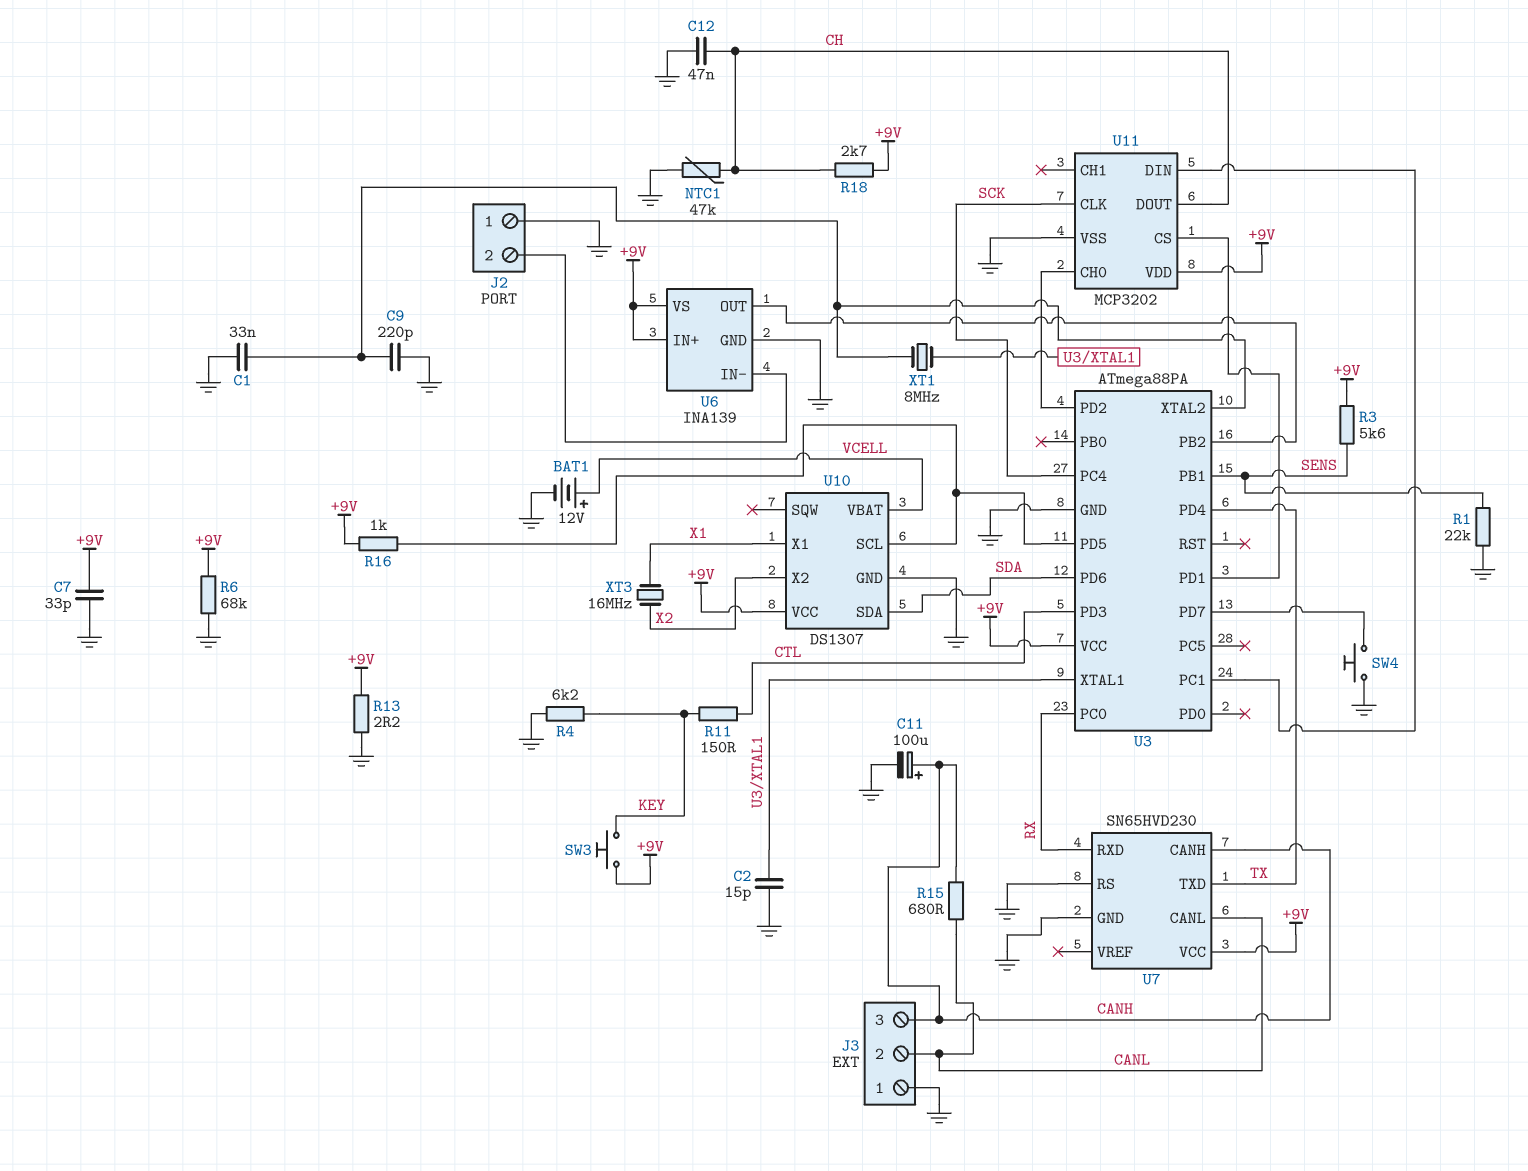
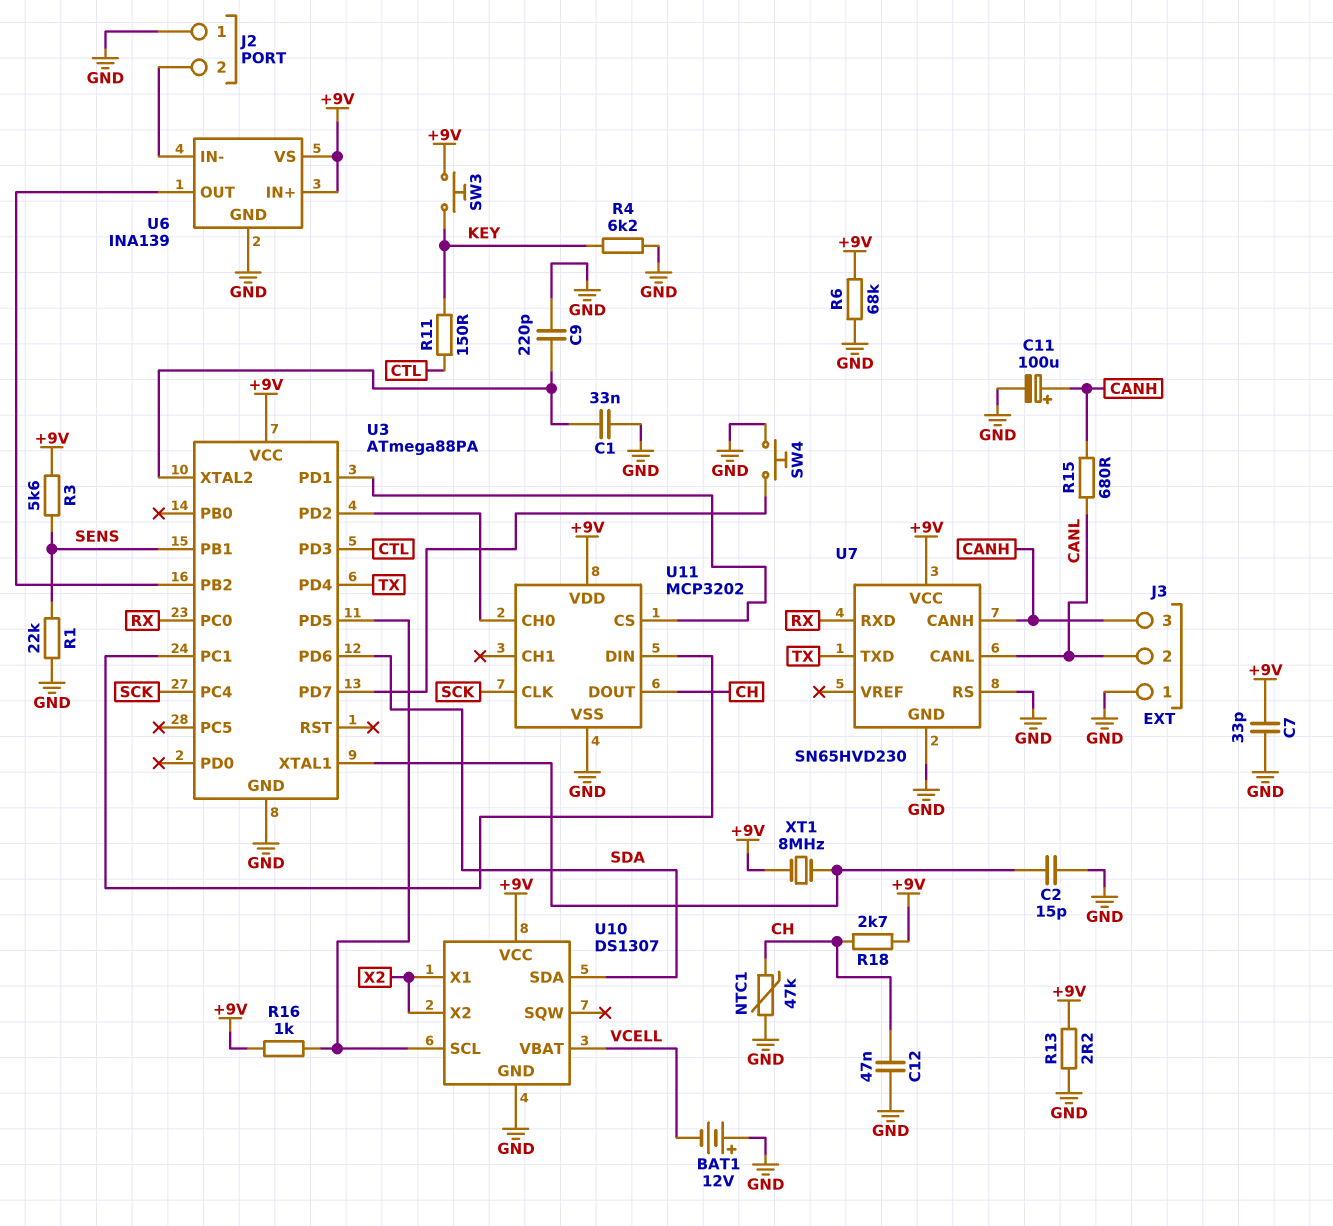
BAT1: 12V (plus VCELL, minus GND) -> 12V (plus GND, minus VCELL)
U10 pin X1: X1 -> X2
XT1: 8MHz (U3/XTAL1, U3/XTAL2) -> 8MHz (+9V, U3/XTAL1)
XT3: 16MHz (X1, X2) -> none

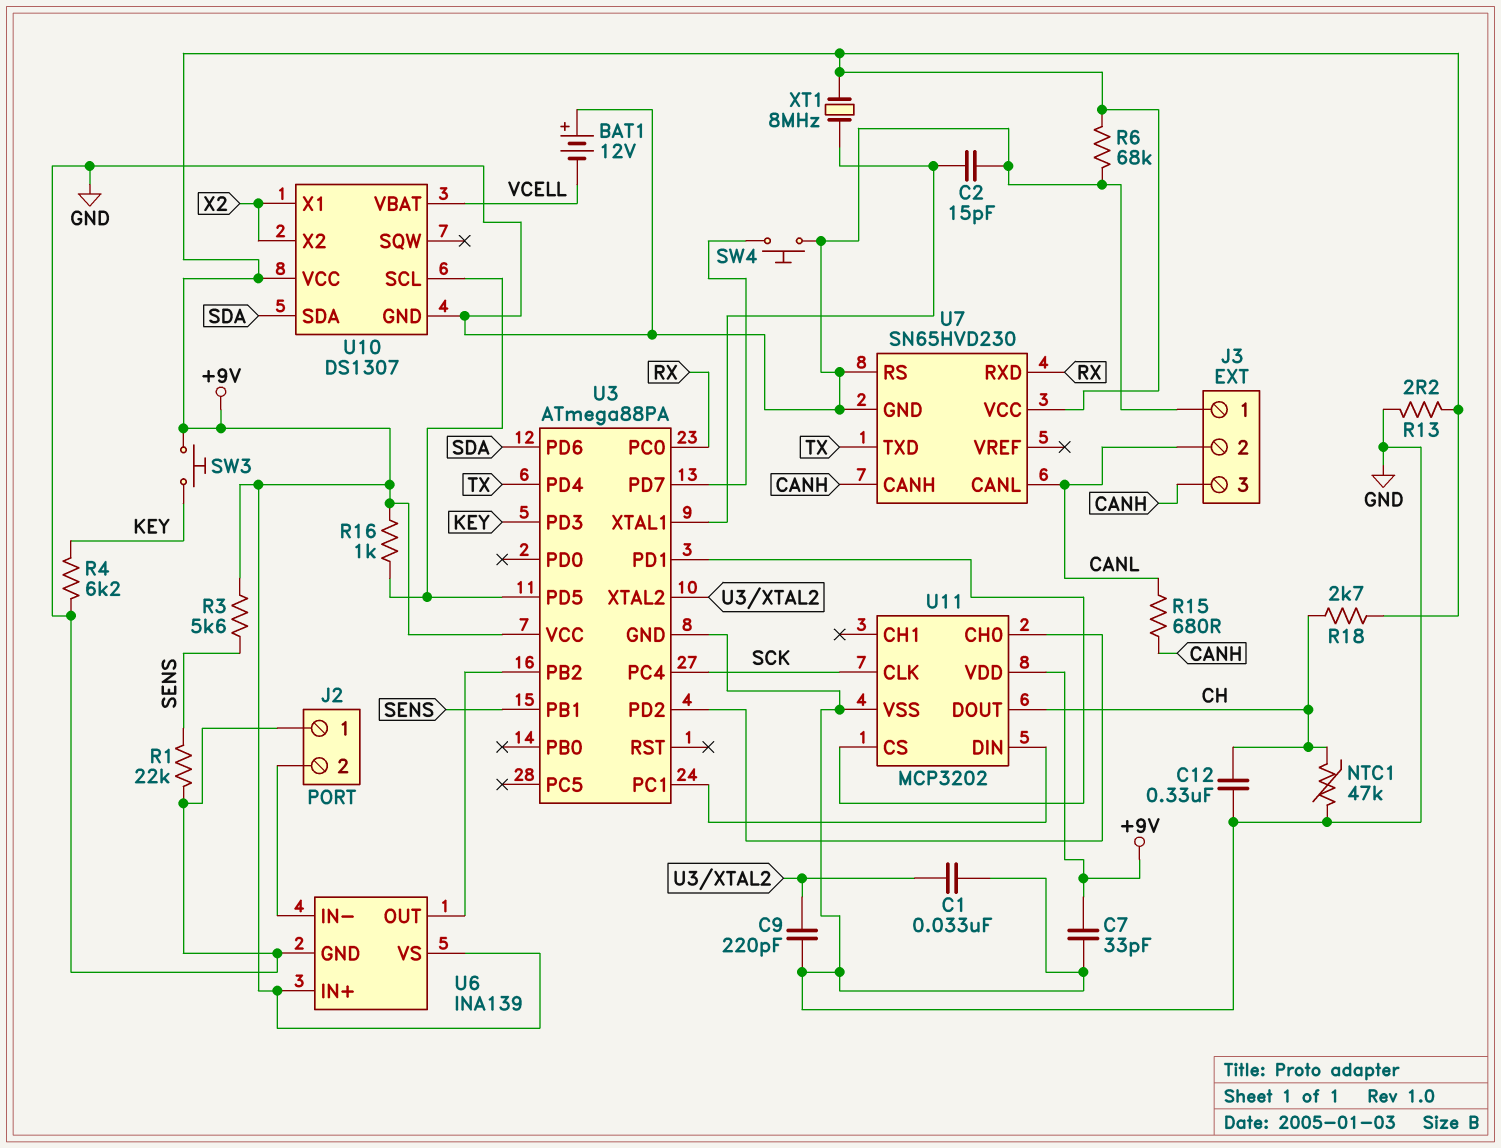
C11: 100uF (plus CANH, minus GND) -> none
C12: 47nF (CH, GND) -> 330nF (CH, GND)
R11: 150 (CTL, KEY) -> none
U3 pin PD3: CTL -> KEY

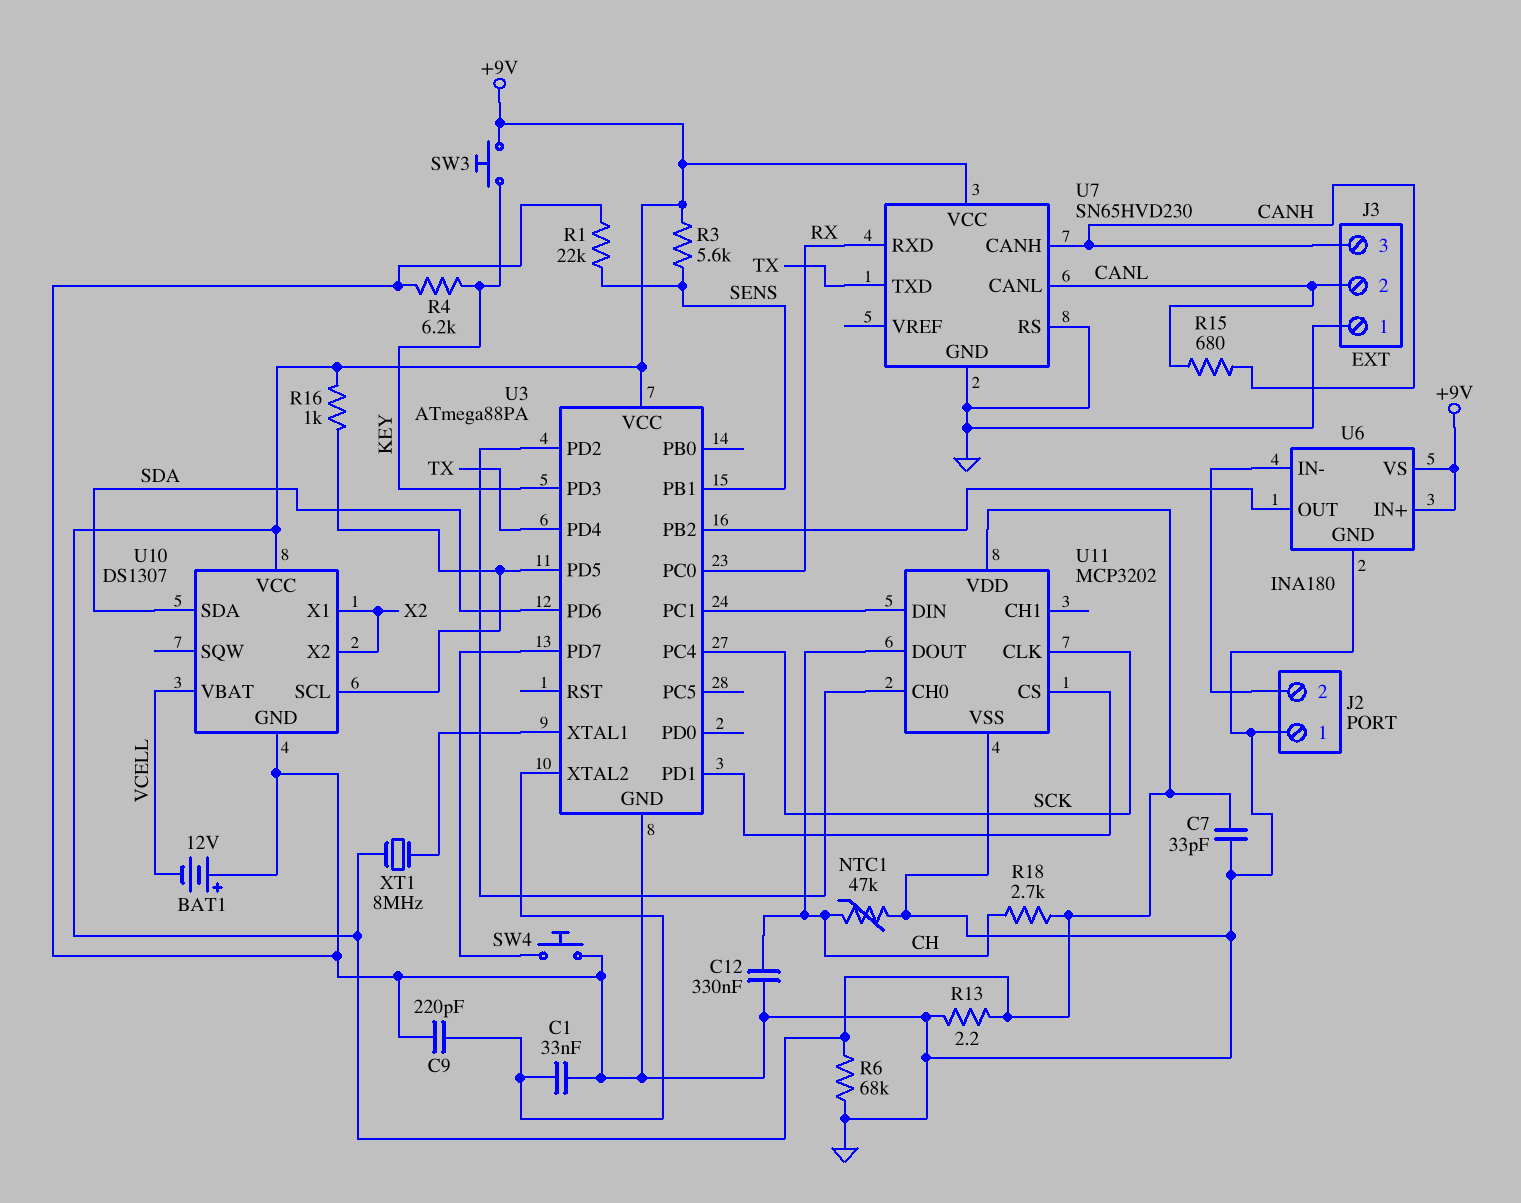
C2: 15pF (GND, U3/XTAL1) -> none
U6: INA139 -> INA180

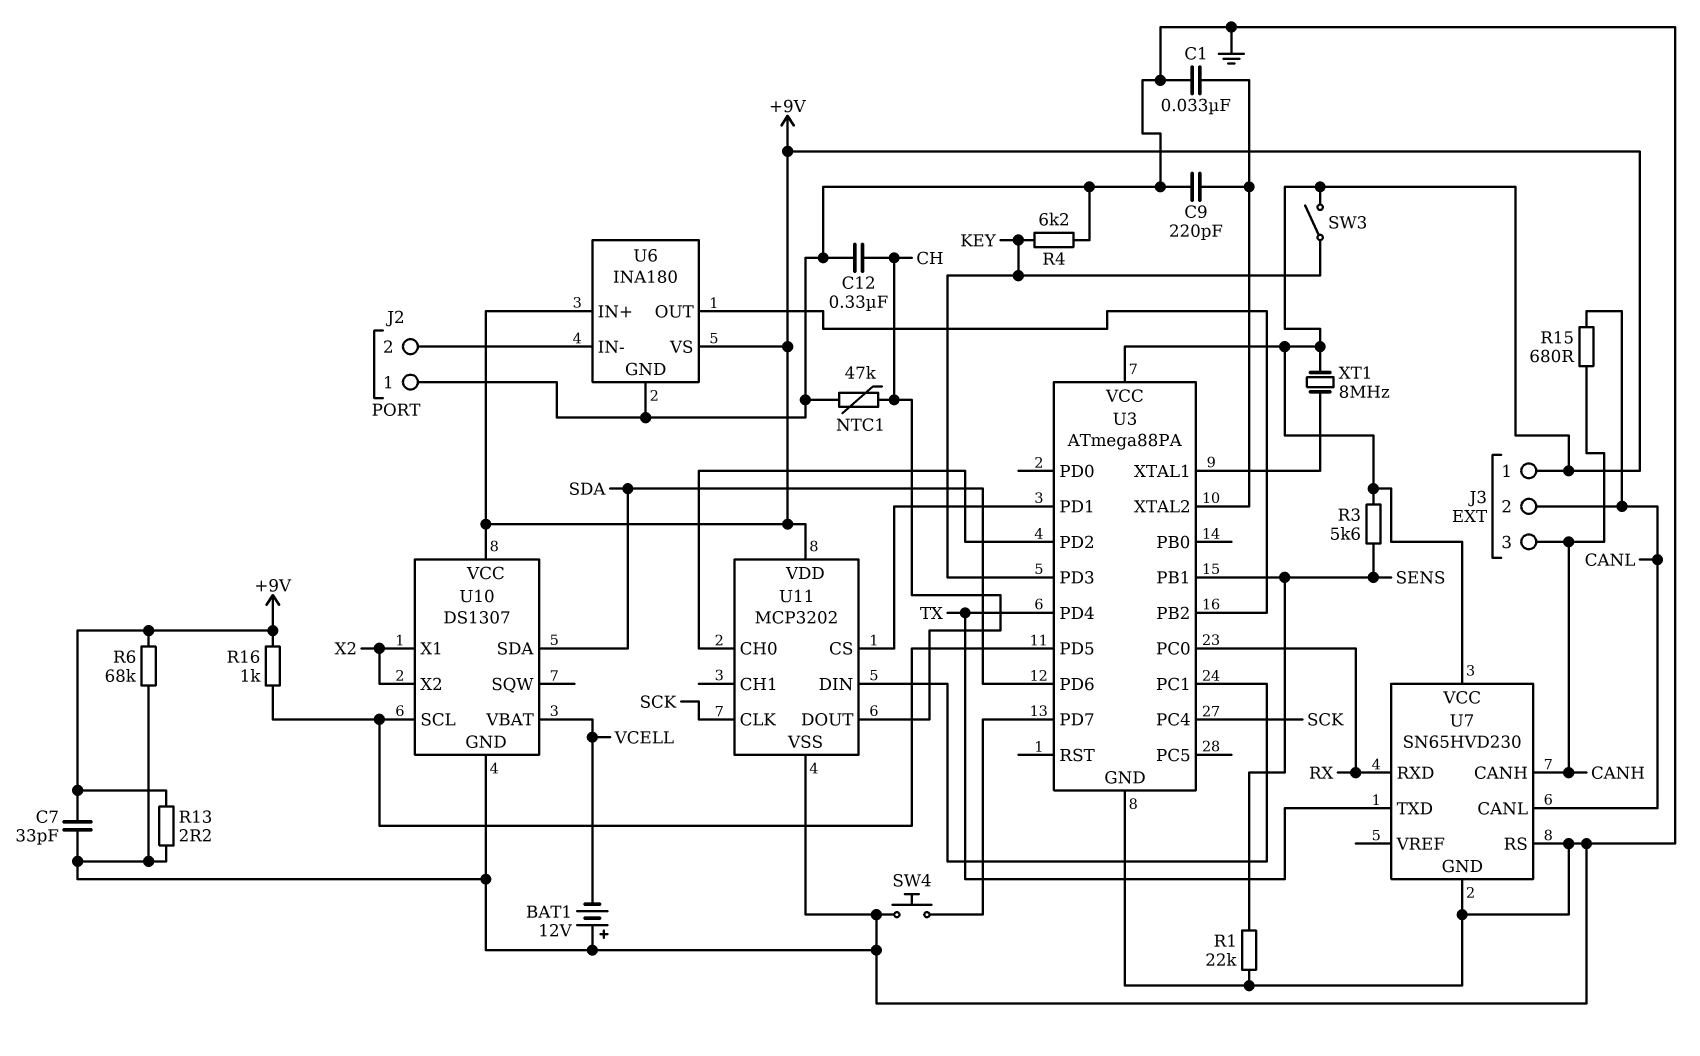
J3 pin 1: GND -> +9V
R18: 2.7k (+9V, CH) -> none
SW3: button (+9V, KEY) -> switch (+9V, KEY)

